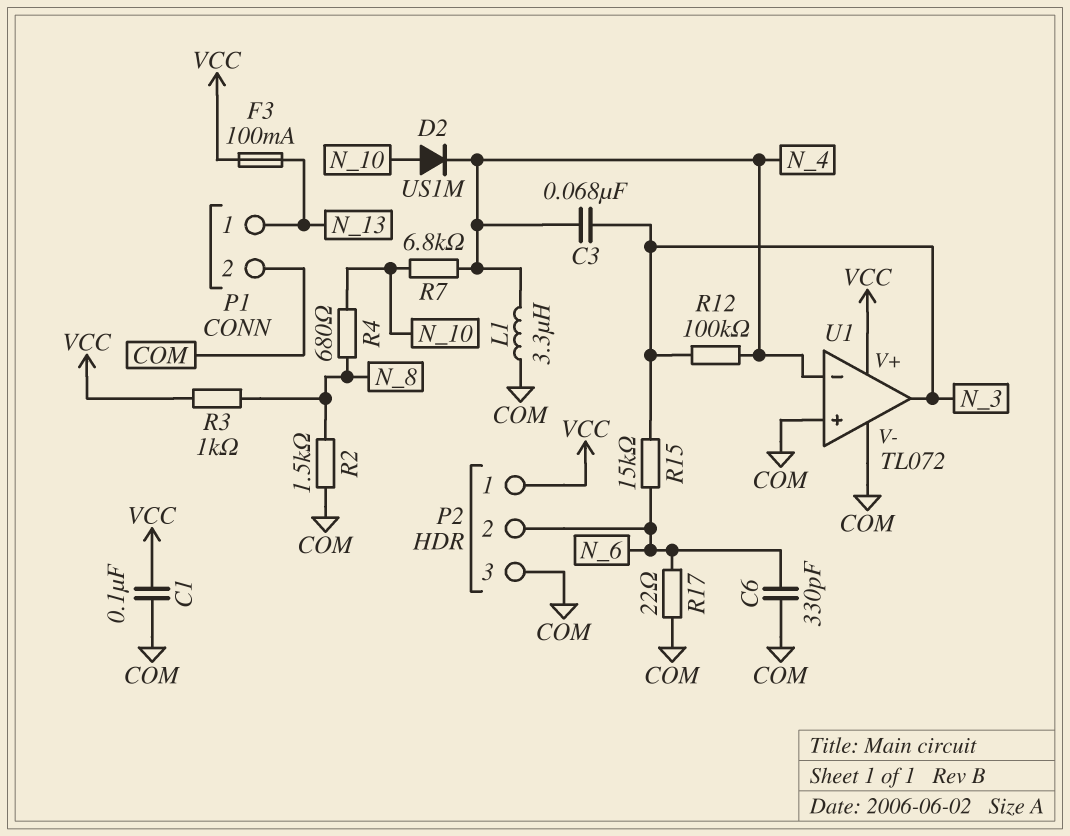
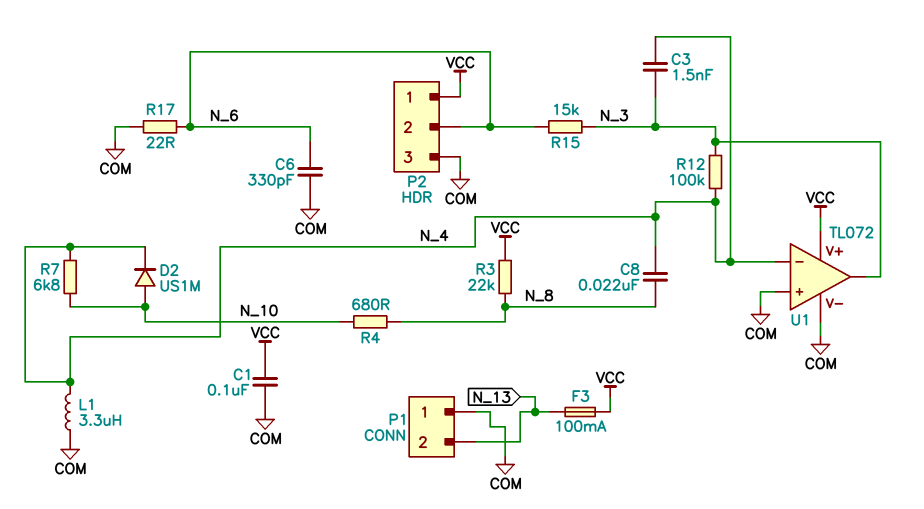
C3: 68nF (N_3, N_4) -> 1.5nF (N_3, N_4)
C8: none -> 22nF (N_4, N_8)
P1 pin 1: N_13 -> COM
P1 pin 2: COM -> N_13
R2: 1.5k (COM, N_8) -> none
R3: 1k (N_8, VCC) -> 22k (N_8, VCC)

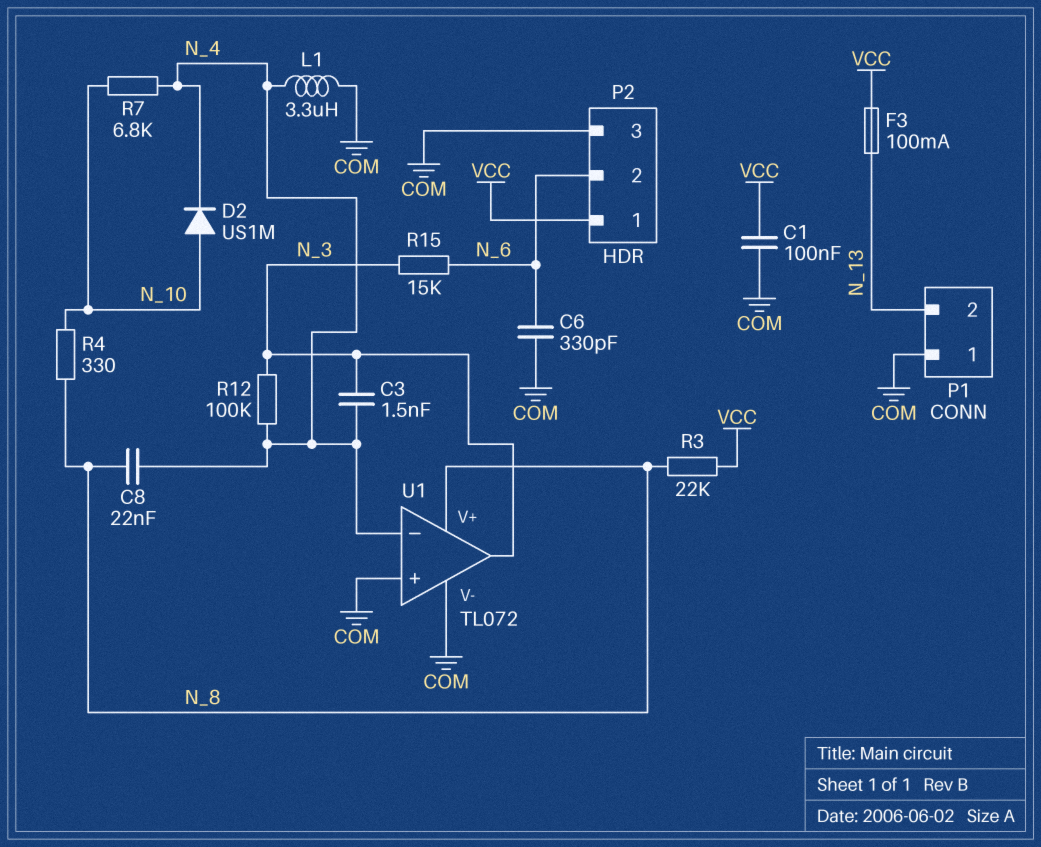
R4: 680 (N_8, N_10) -> 330 (N_8, N_10)
R17: 22 (COM, N_6) -> none
U1 pin V+: VCC -> N_8

